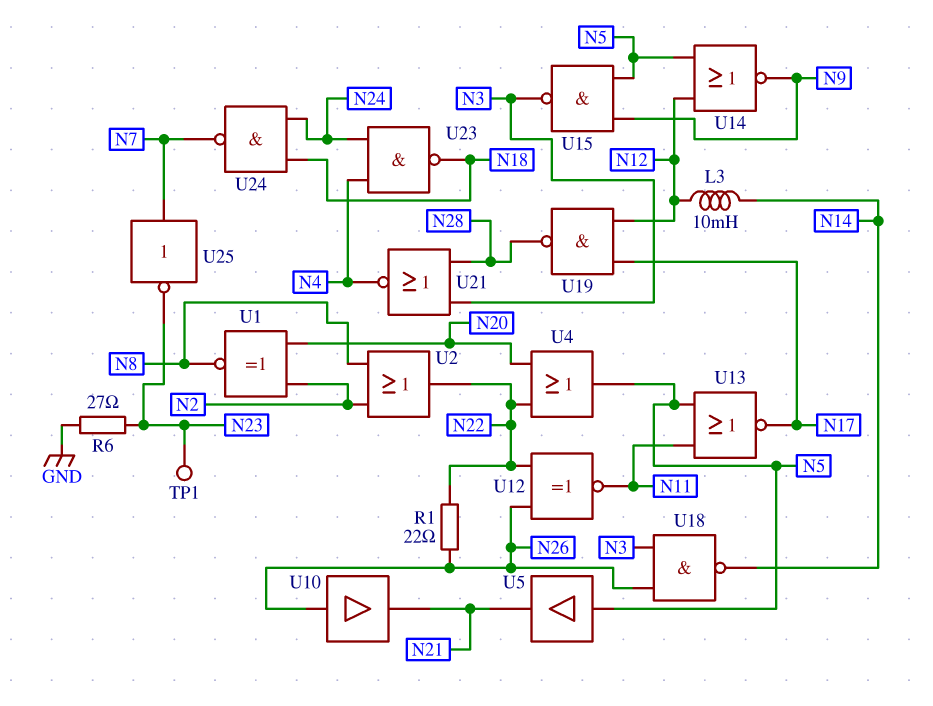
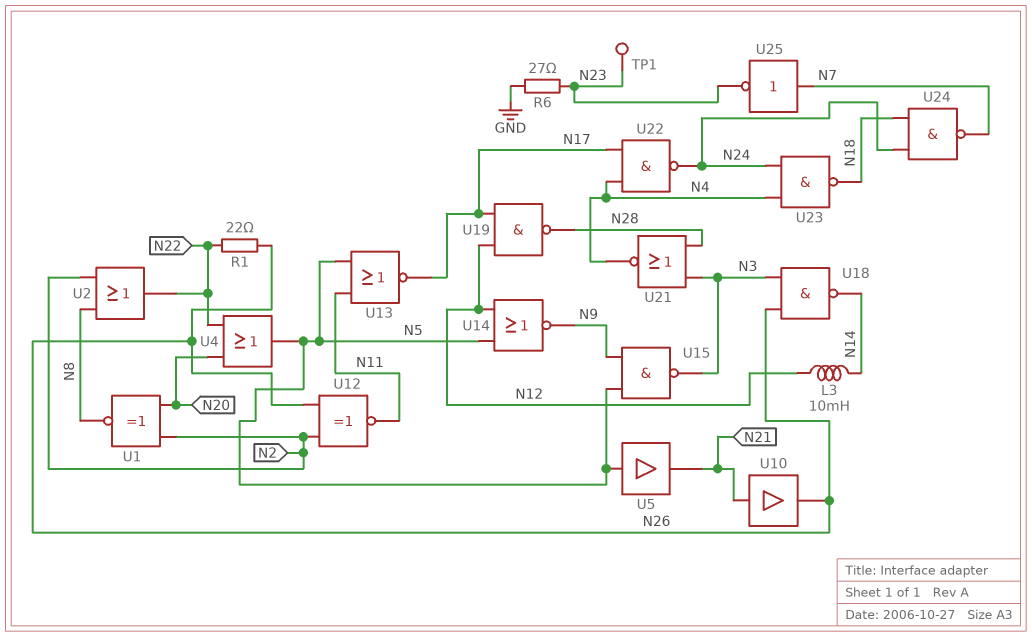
U10: buffer (in N26, out N21) -> buffer (in N21, out N26)
U12: XNOR (in N22, in N26, out N11) -> XNOR (in N2, in N26, out N11)
U22: none -> NAND (in N4, in N17, out N24)

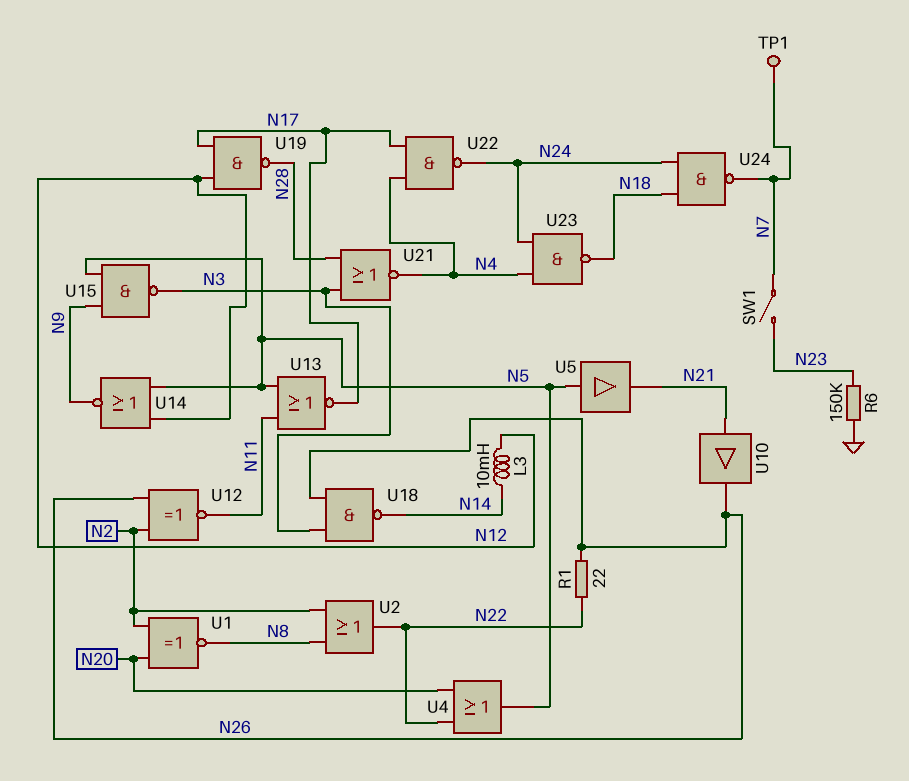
R6: 27 (GND, N23) -> 150k (GND, N23)
SW1: none -> switch (N7, N23)
TP1: test point (N23) -> test point (N7)
U25: NOT (in N7, out N23) -> none

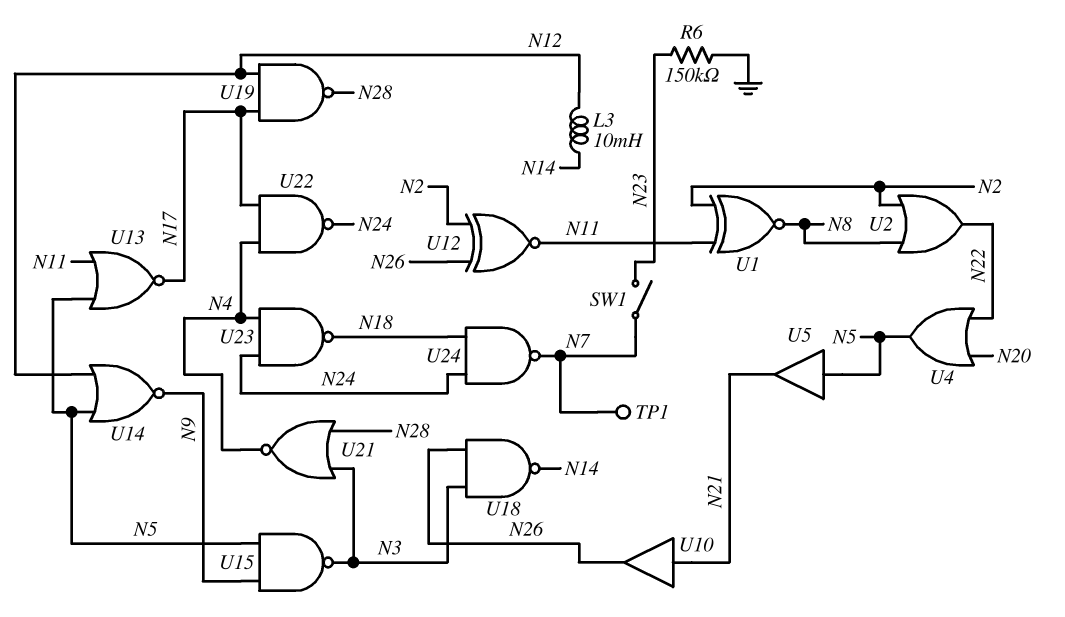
R1: 22 (N22, N26) -> none
U1: XNOR (in N2, in N20, out N8) -> XNOR (in N2, in N11, out N8)

